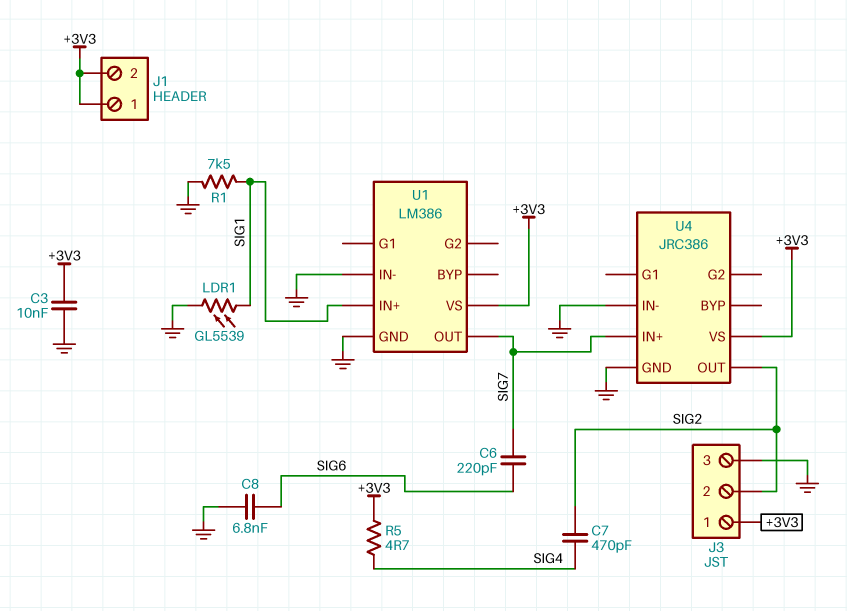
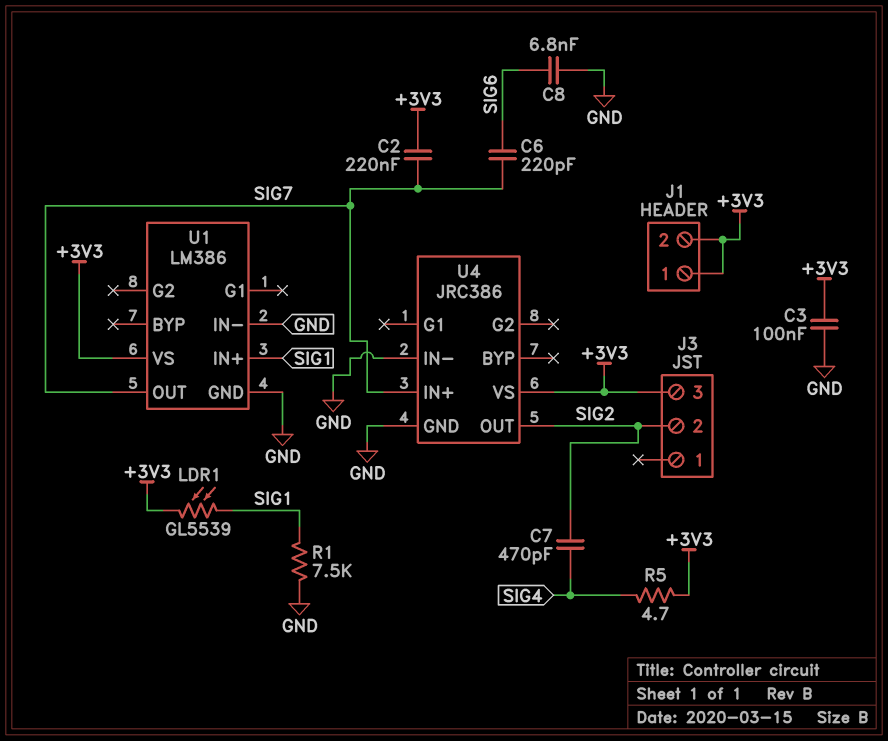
C2: none -> 220nF (+3V3, SIG7)
C3: 10nF (+3V3, GND) -> 100nF (+3V3, GND)
J3 pin 1: +3V3 -> none
J3 pin 3: GND -> +3V3
LDR1: GL5539 (GND, SIG1) -> GL5539 (+3V3, SIG1)

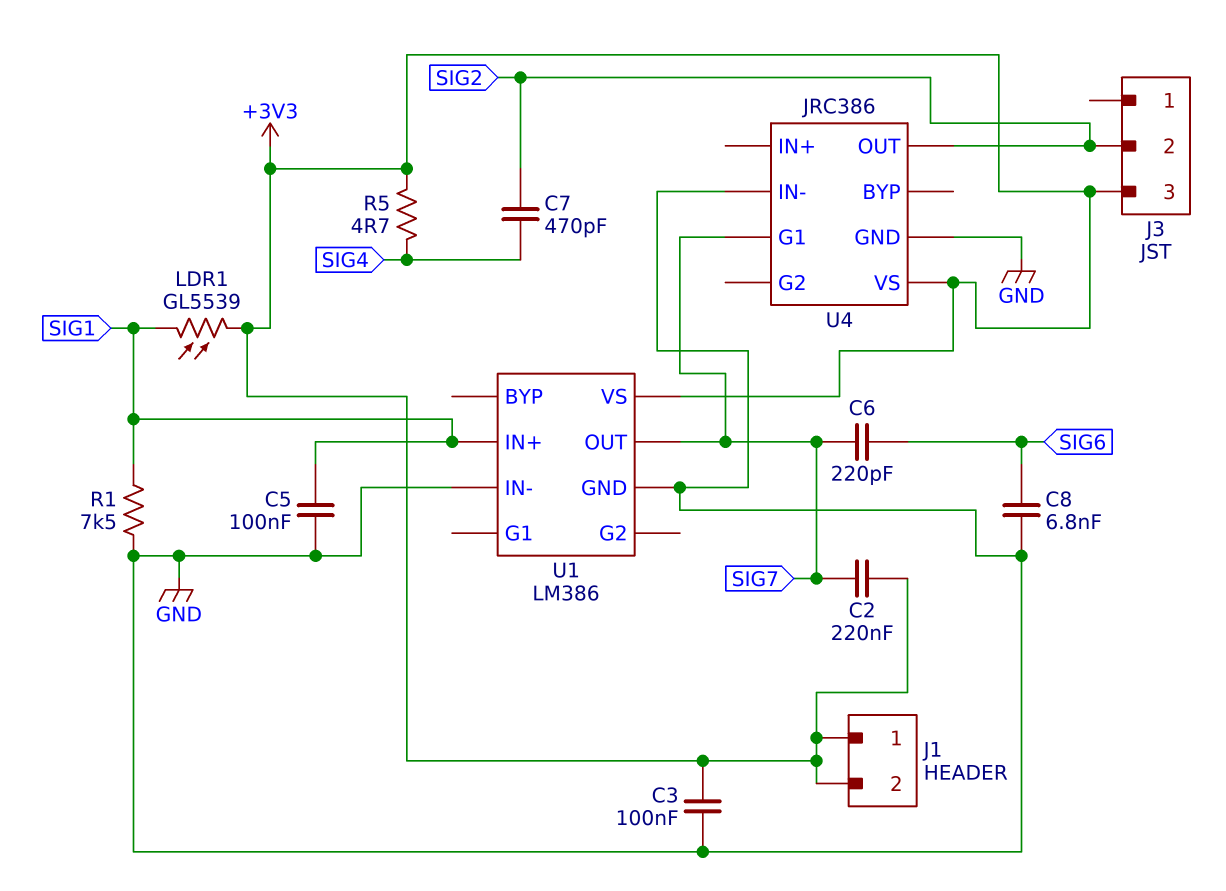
C5: none -> 100nF (GND, SIG1)
U4 pin G1: none -> SIG7
U4 pin IN+: SIG7 -> none

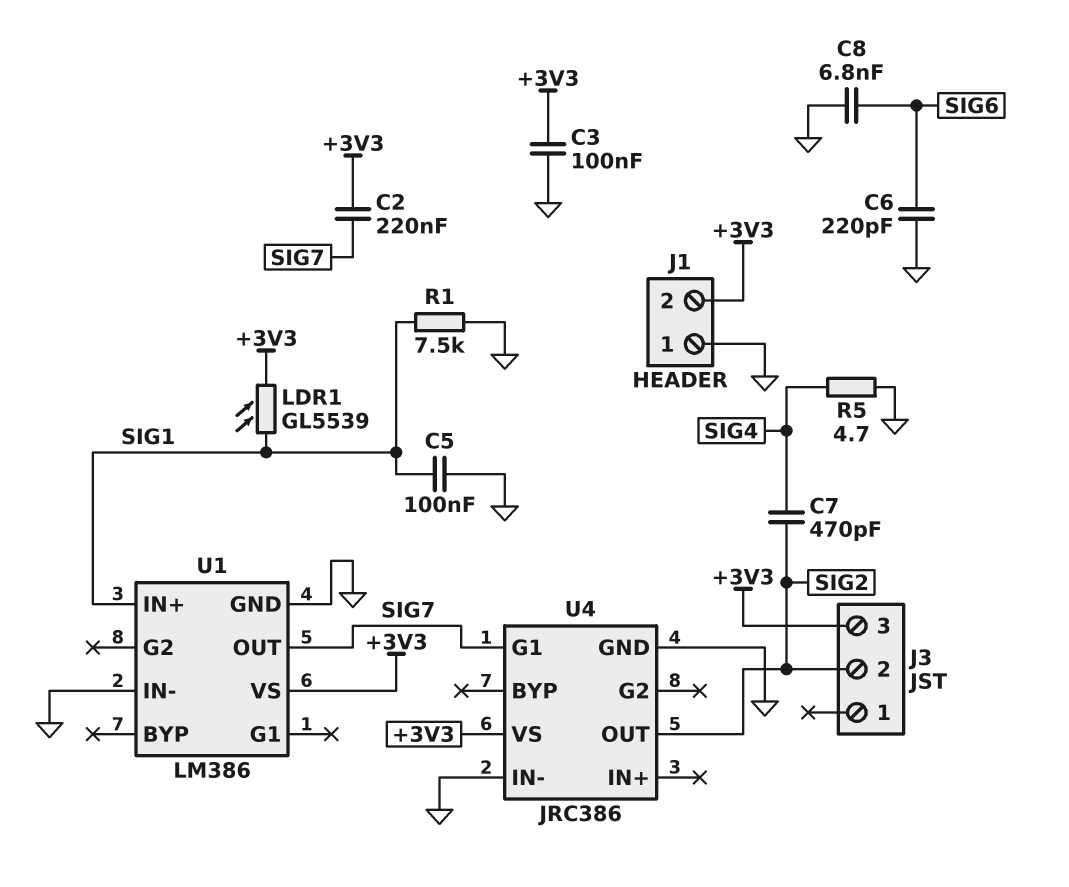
C6: 220pF (SIG6, SIG7) -> 220pF (GND, SIG6)
J1 pin 1: +3V3 -> GND
R5: 4.7 (+3V3, SIG4) -> 4.7 (GND, SIG4)

